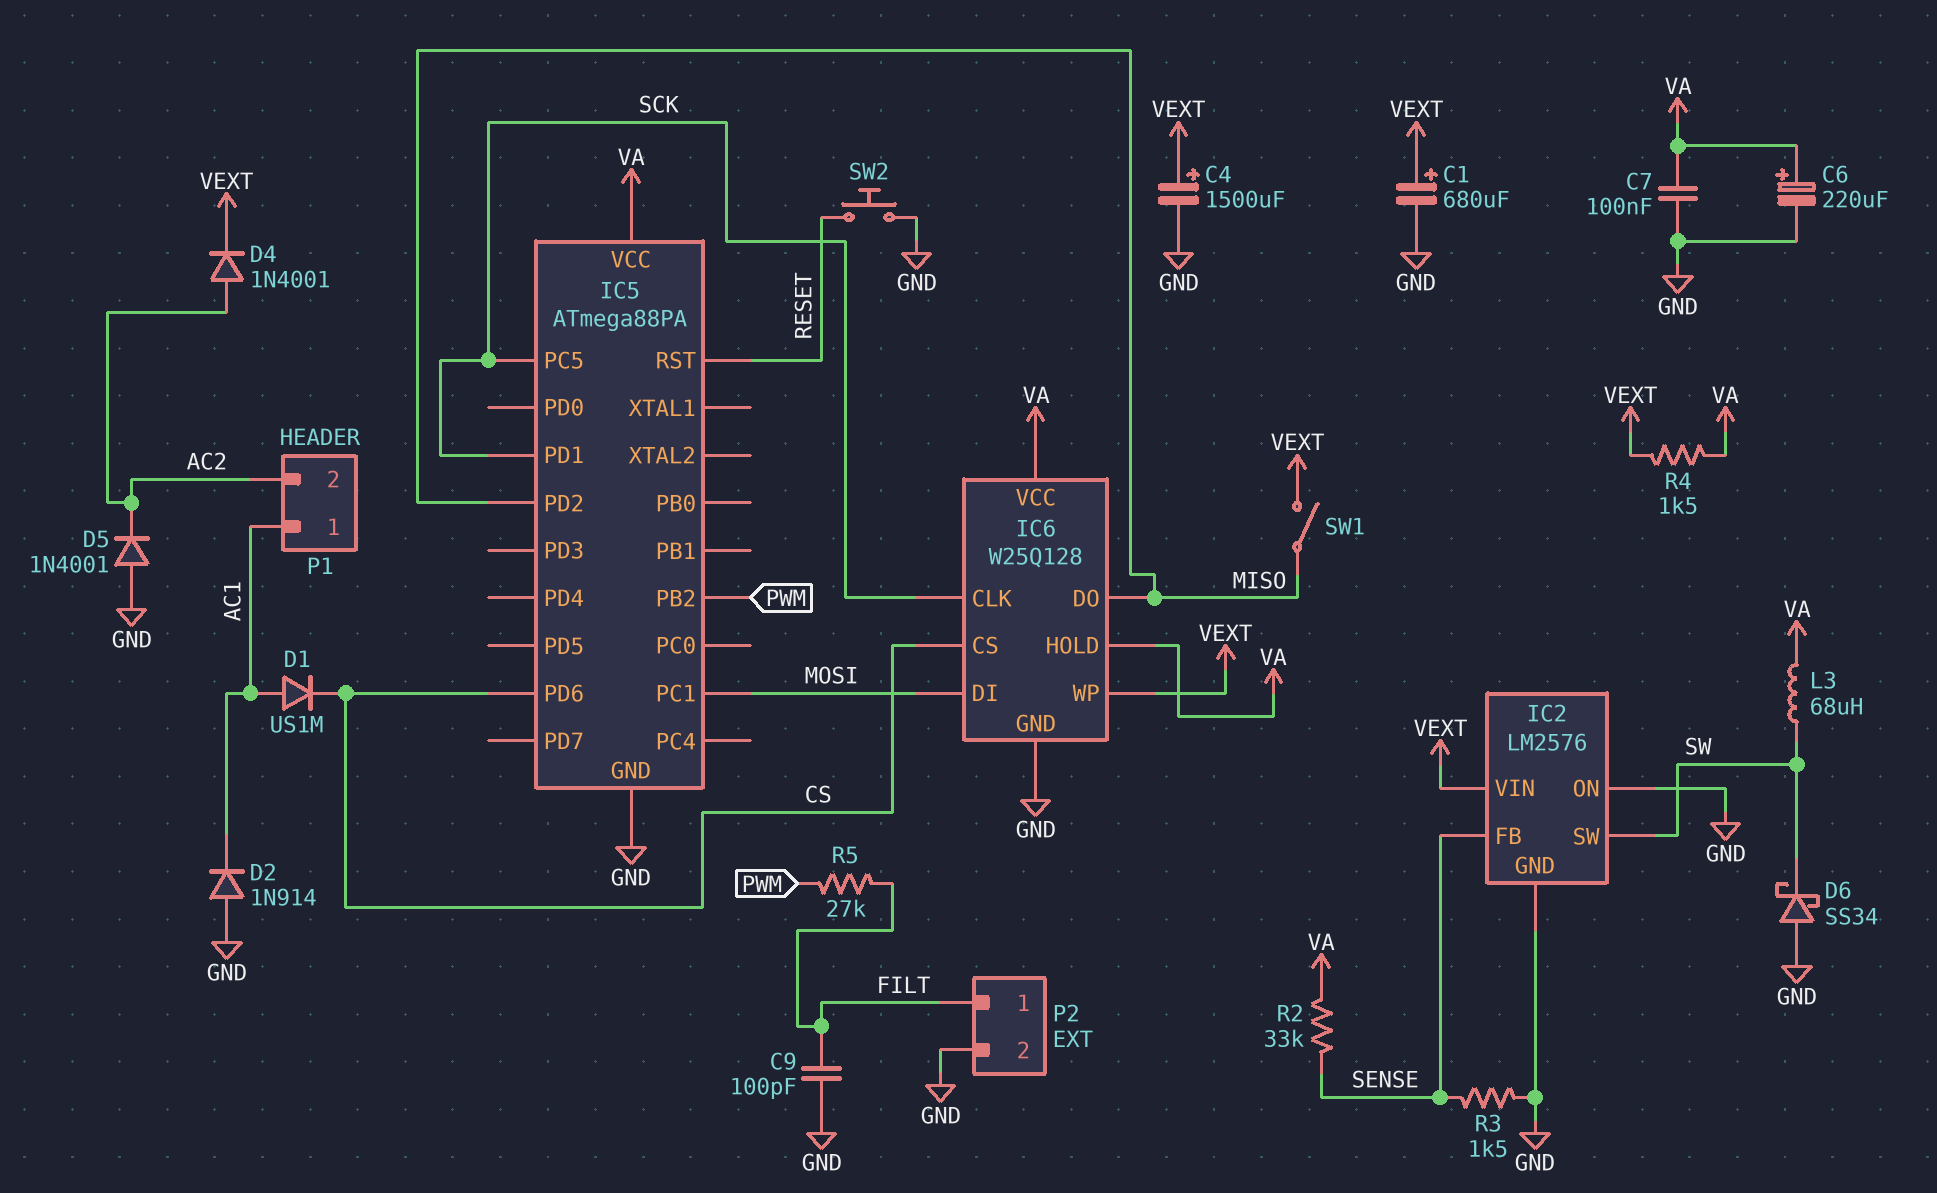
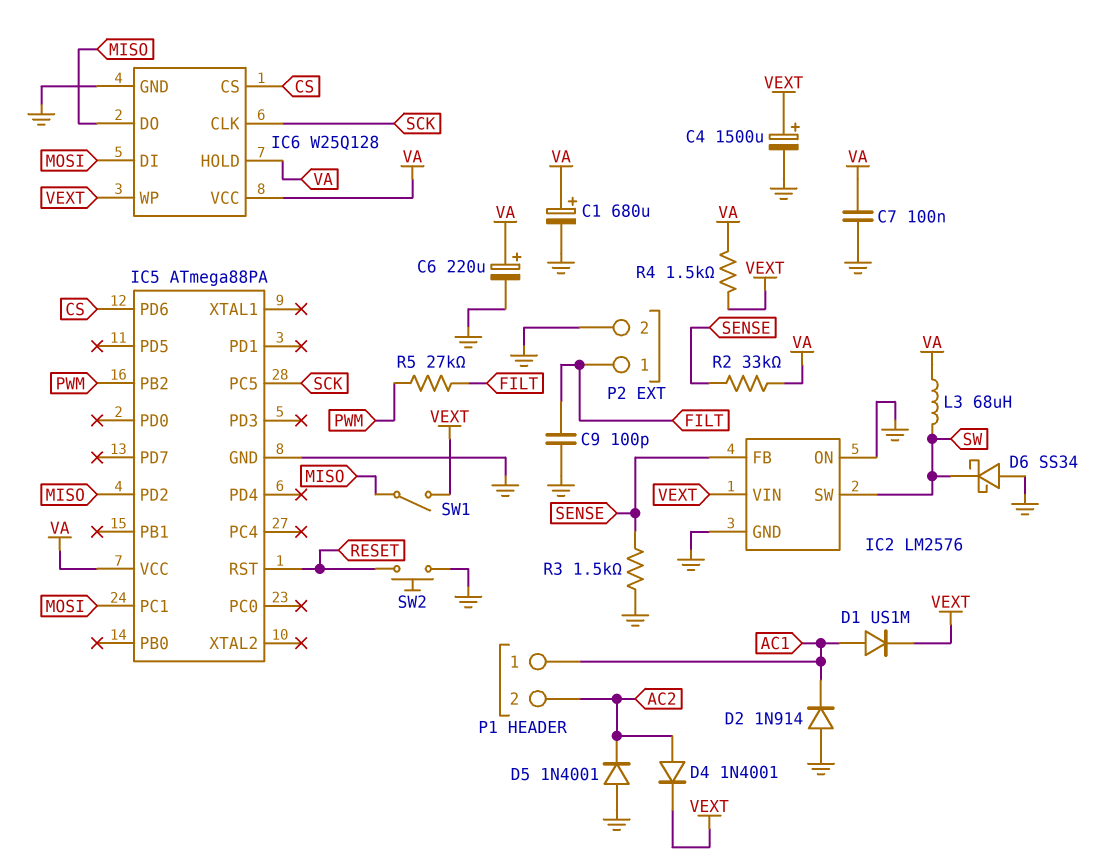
C1: 680uF (plus VEXT, minus GND) -> 680uF (plus VA, minus GND)
D1: diode US1M (A AC1, K CS) -> diode US1M (A AC1, K VEXT)
IC5 pin PD1: SCK -> none

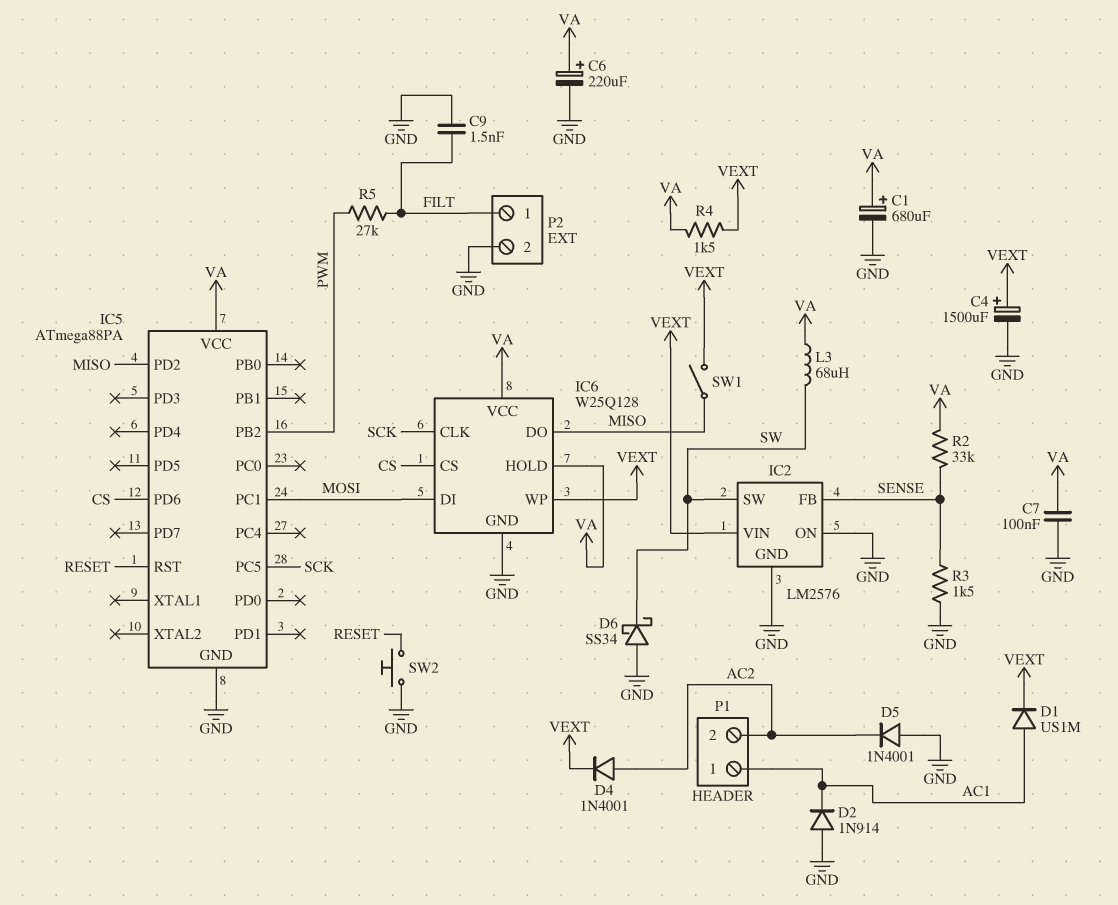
C9: 100pF (FILT, GND) -> 1.5nF (FILT, GND)

